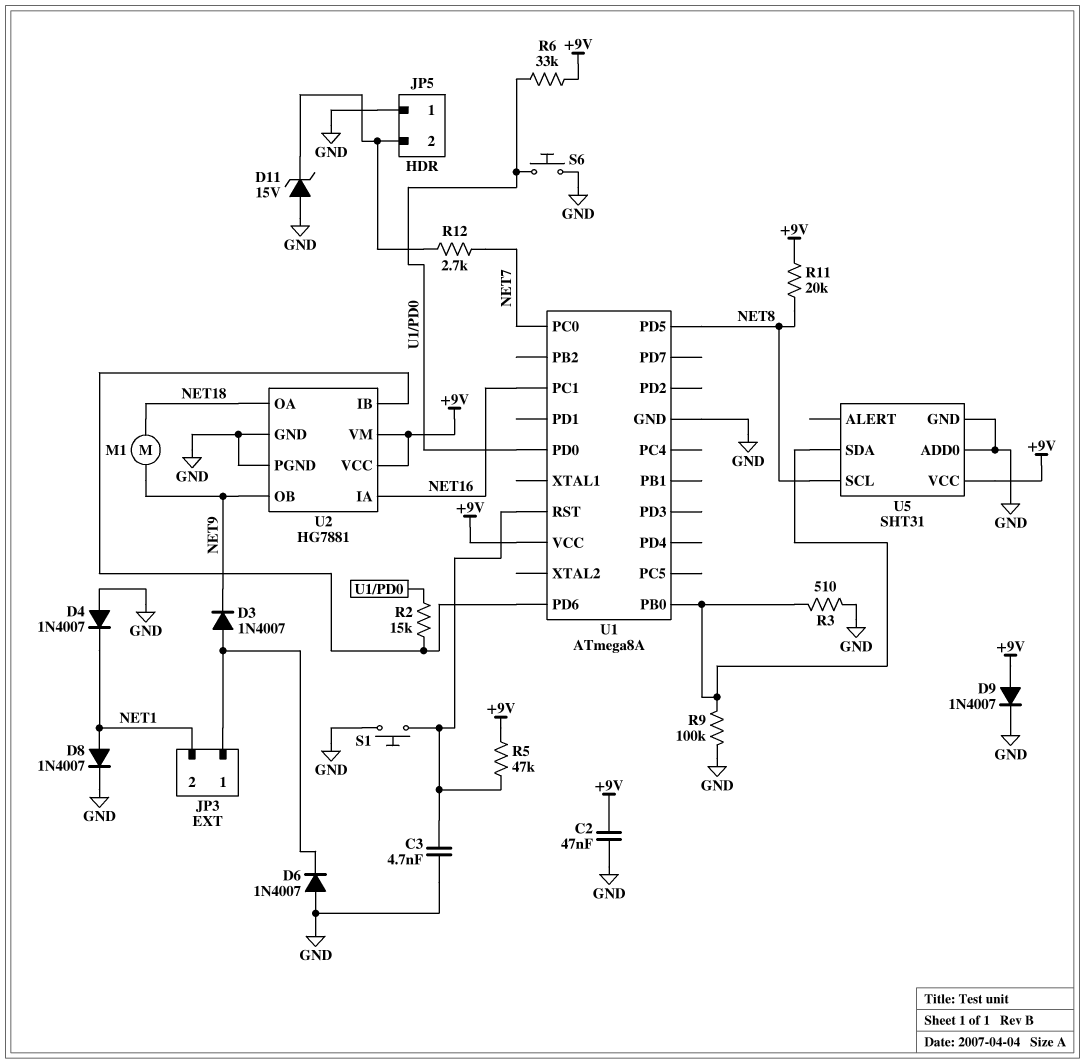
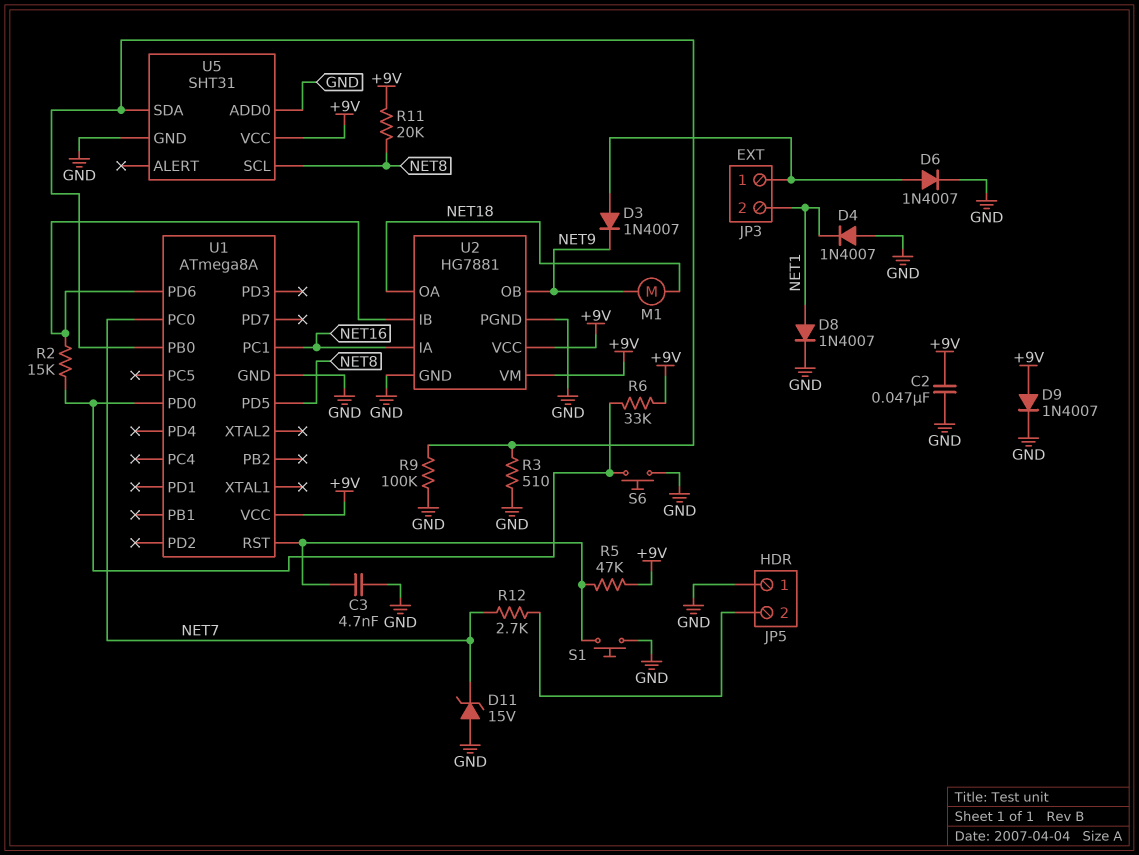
D6: diode 1N4007 (A GND, K JP3/1) -> diode 1N4007 (A JP3/1, K GND)
D11: zener 15V (A GND, K JP5/2) -> zener 15V (A GND, K NET7)

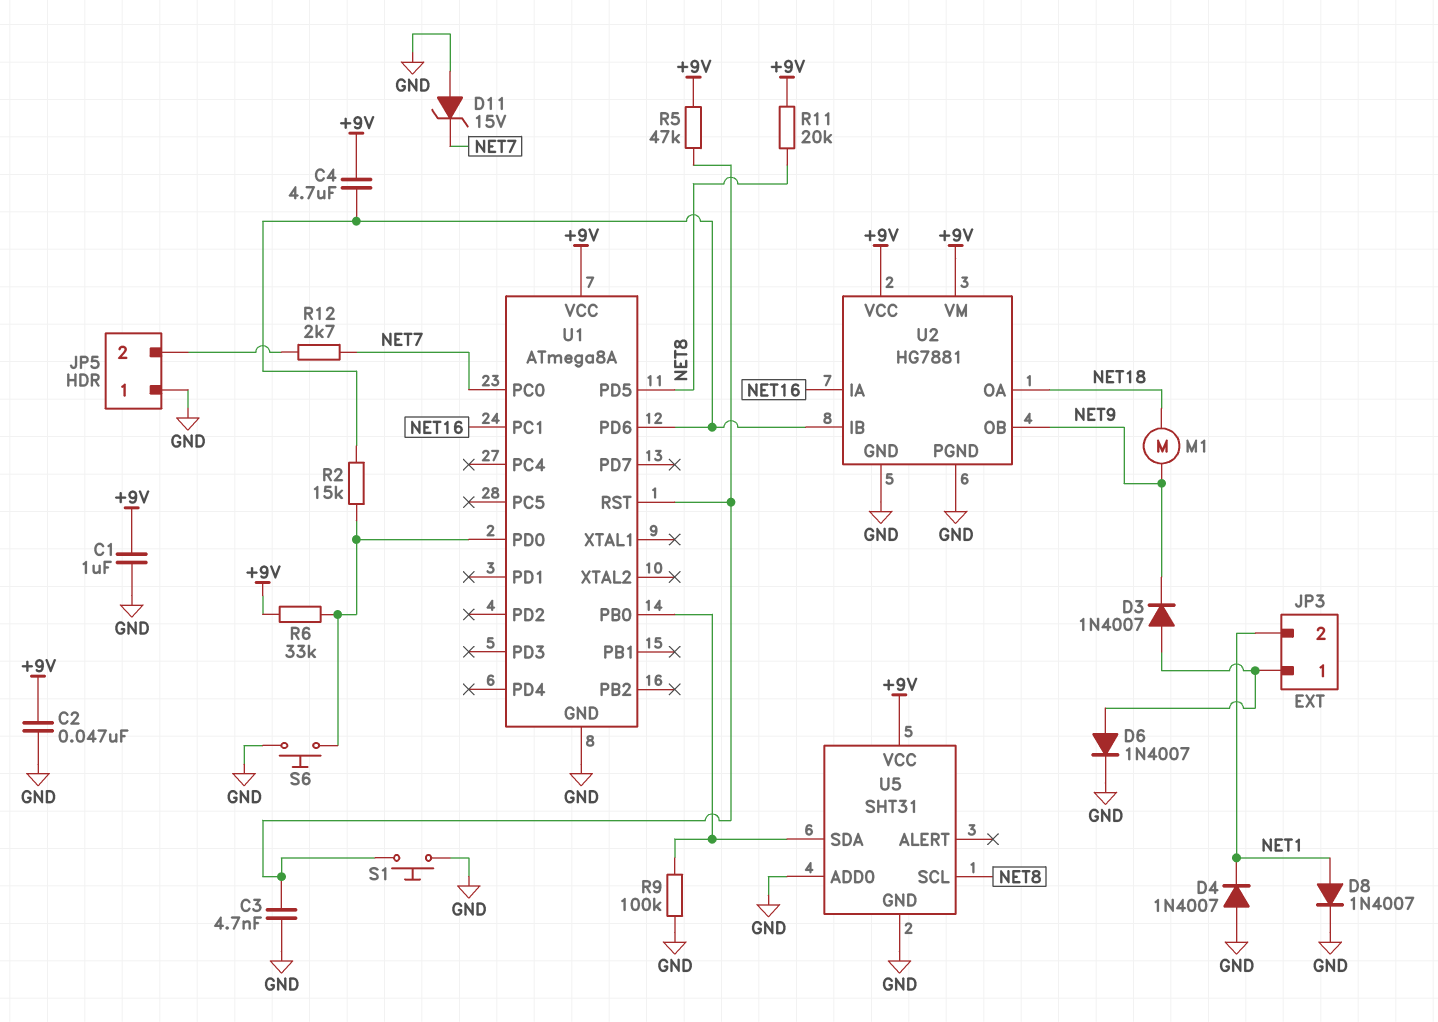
C1: none -> 1uF (+9V, GND)
C4: none -> 4.7uF (+9V, U1/PD6)
D9: diode 1N4007 (A +9V, K GND) -> none
R3: 510 (GND, U1/PB0) -> none

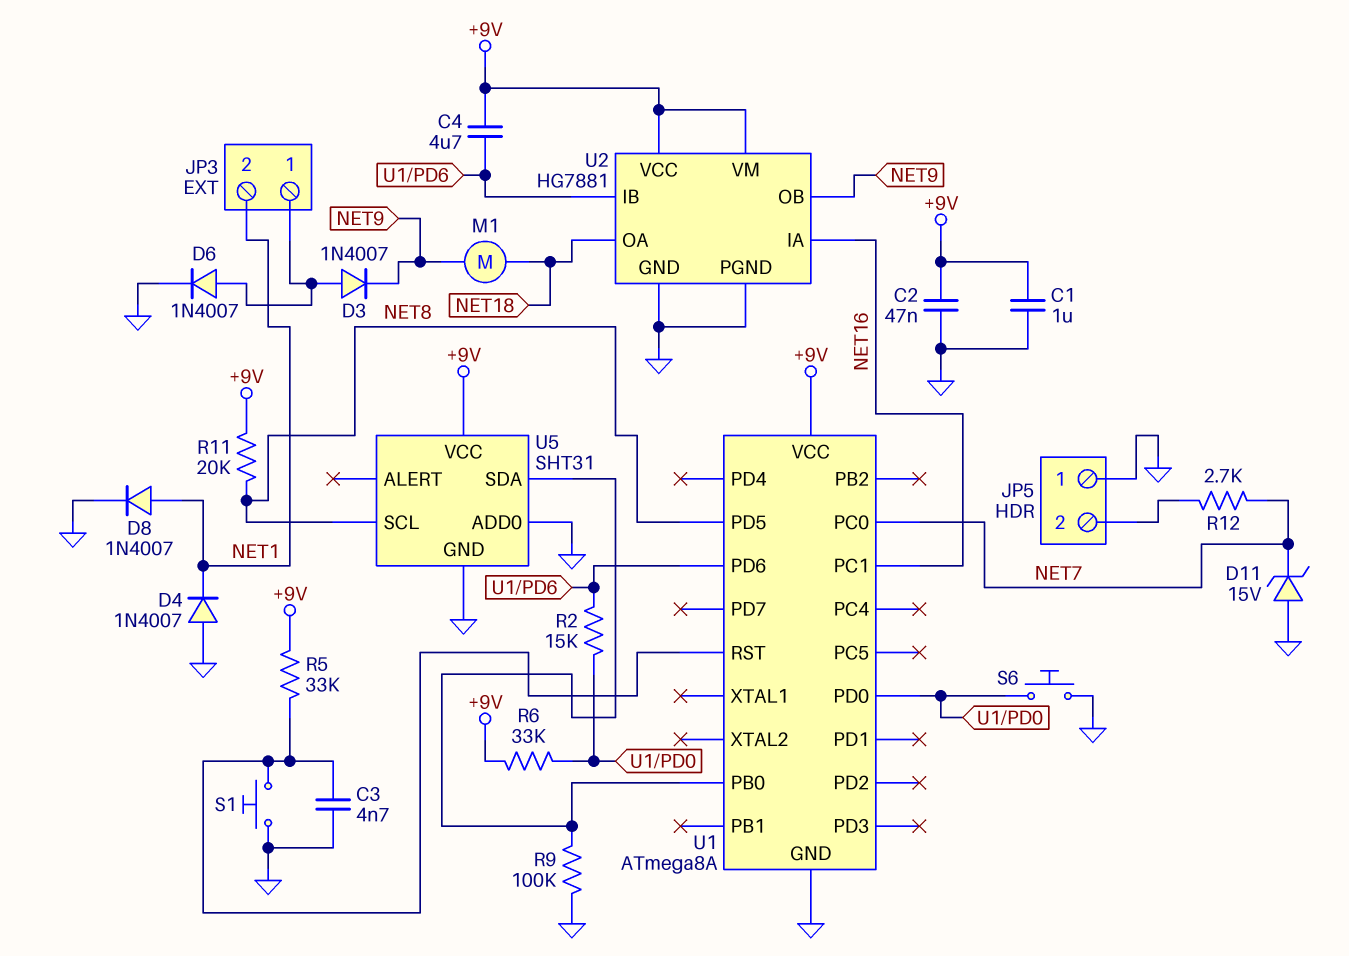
R5: 47k (+9V, U1/RST) -> 33k (+9V, U1/RST)

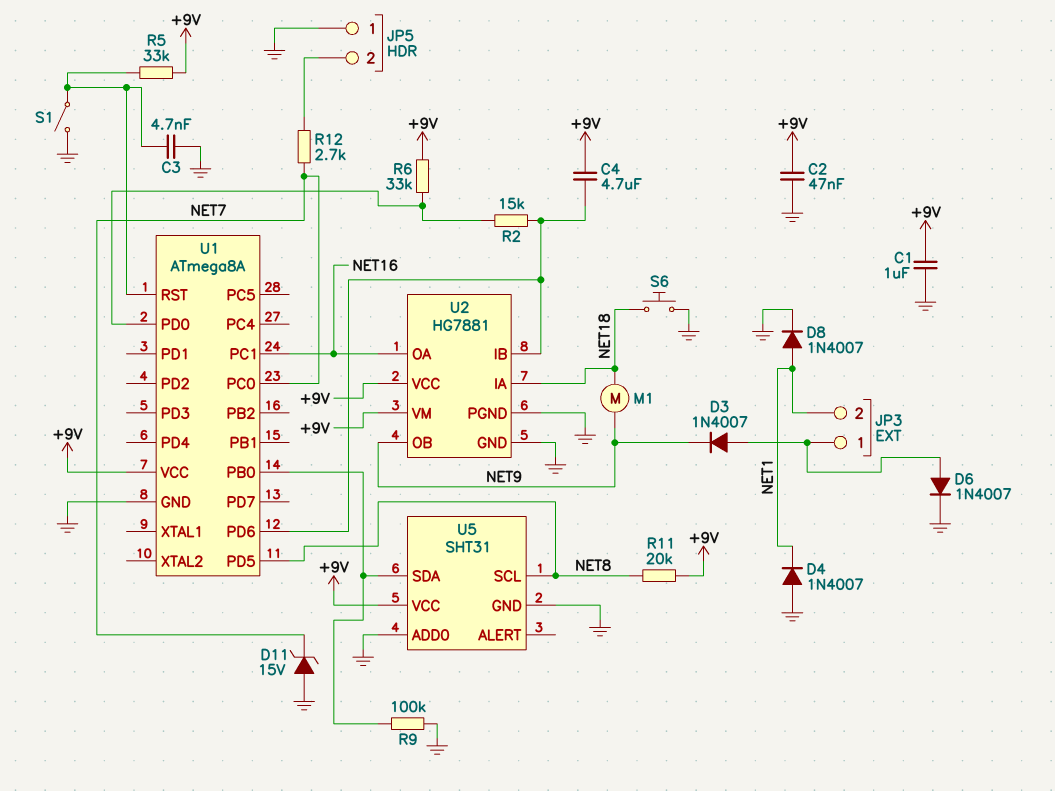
S1: button (GND, U1/RST) -> switch (GND, U1/RST)
S6: button (GND, U1/PD0) -> button (GND, NET18)
U2 pin IA: NET16 -> NET18
U2 pin OA: NET18 -> NET16

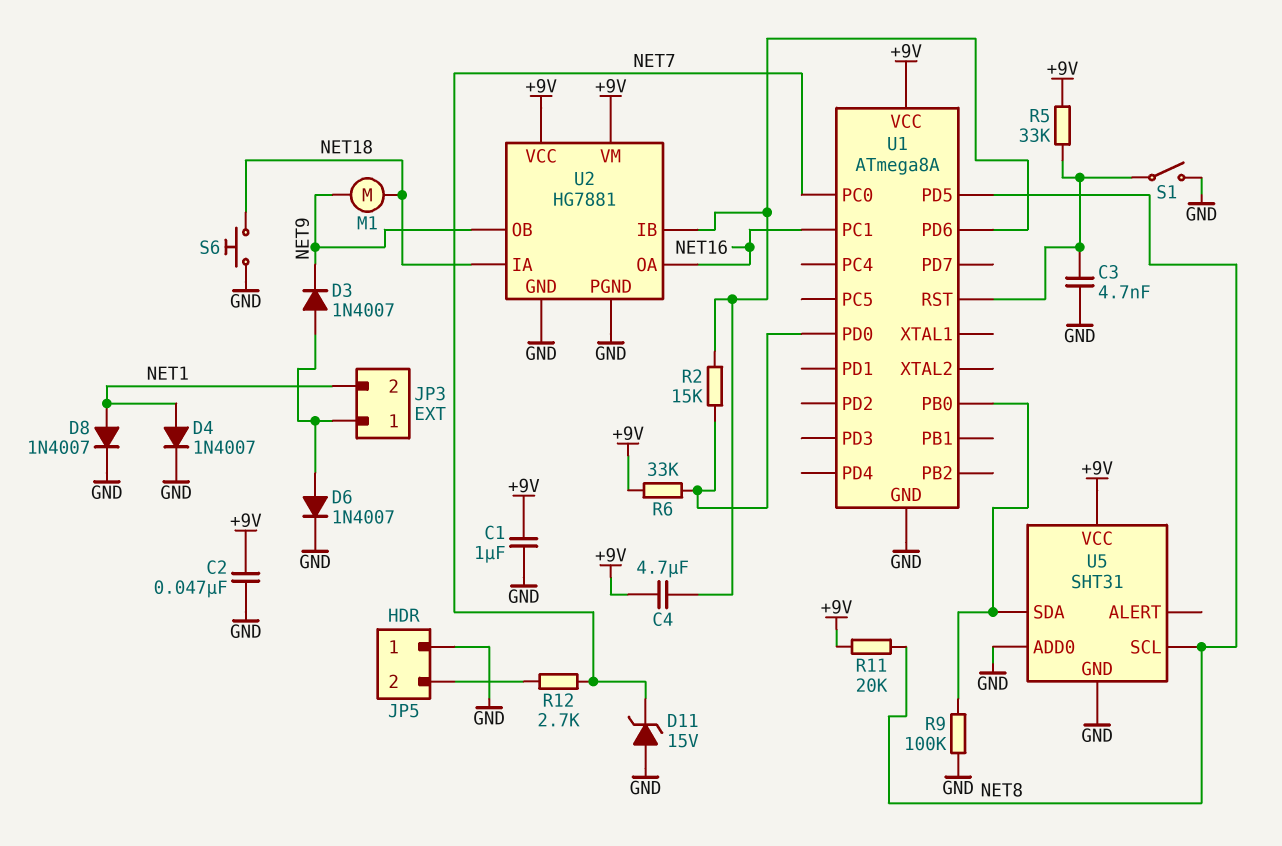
D4: diode 1N4007 (A GND, K NET1) -> diode 1N4007 (A NET1, K GND)

